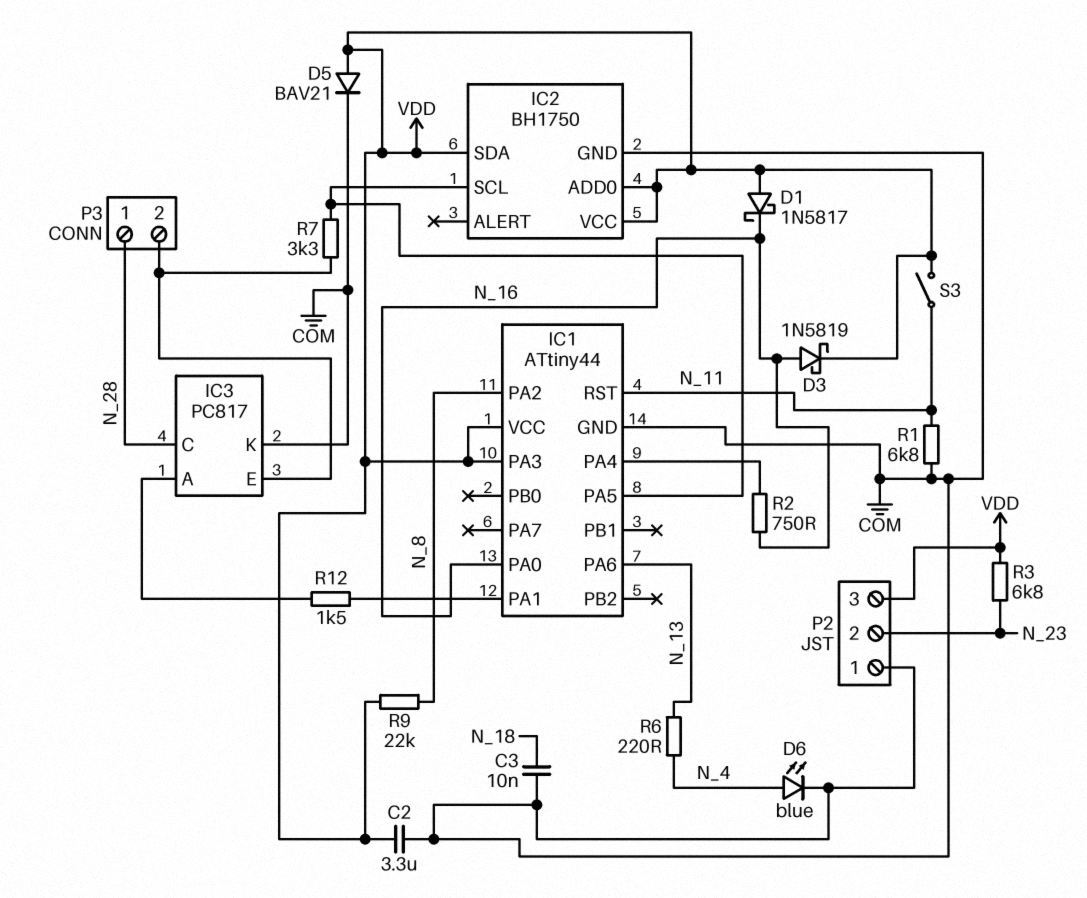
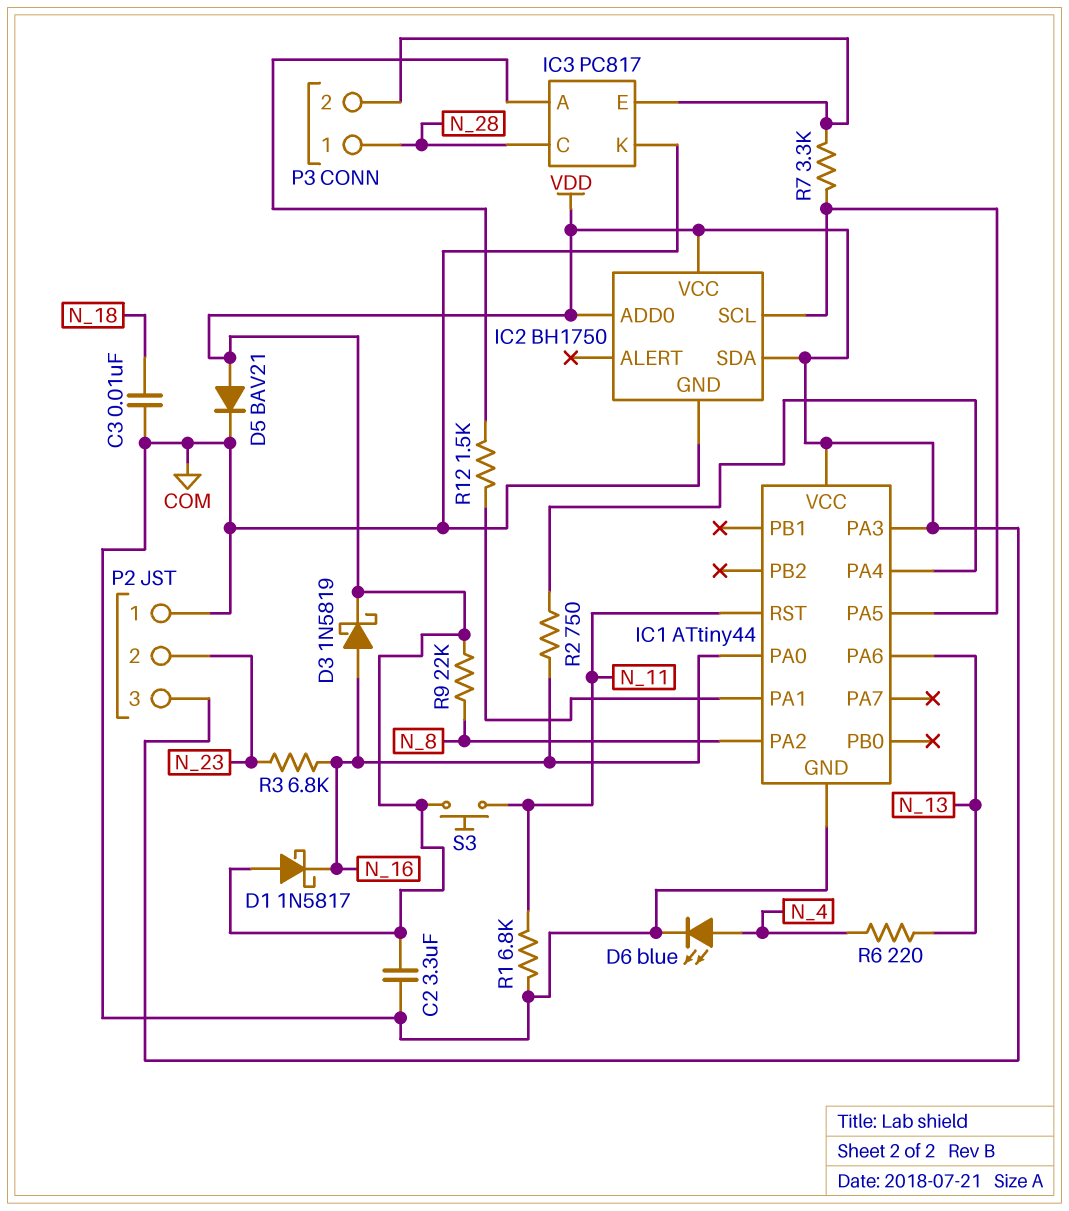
R3: 6.8k (N_23, VDD) -> 6.8k (N_16, N_23)
S3: switch (N_11, VDD) -> button (N_11, VDD)

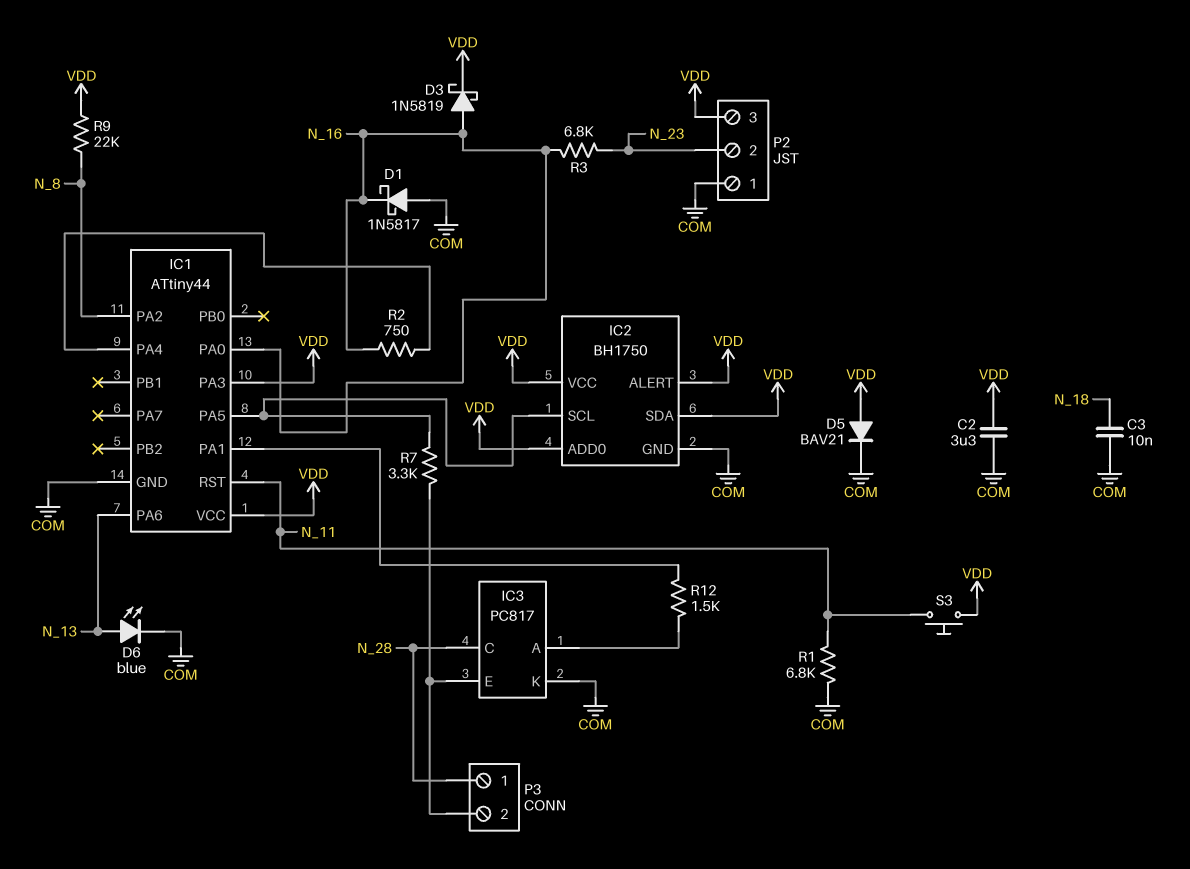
D1: schottky 1N5817 (A VDD, K N_16) -> schottky 1N5817 (A COM, K N_16)
D6: LED blue (A N_4, K COM) -> LED blue (A N_13, K COM)
IC2 pin ALERT: none -> VDD
R6: 220 (N_4, N_13) -> none

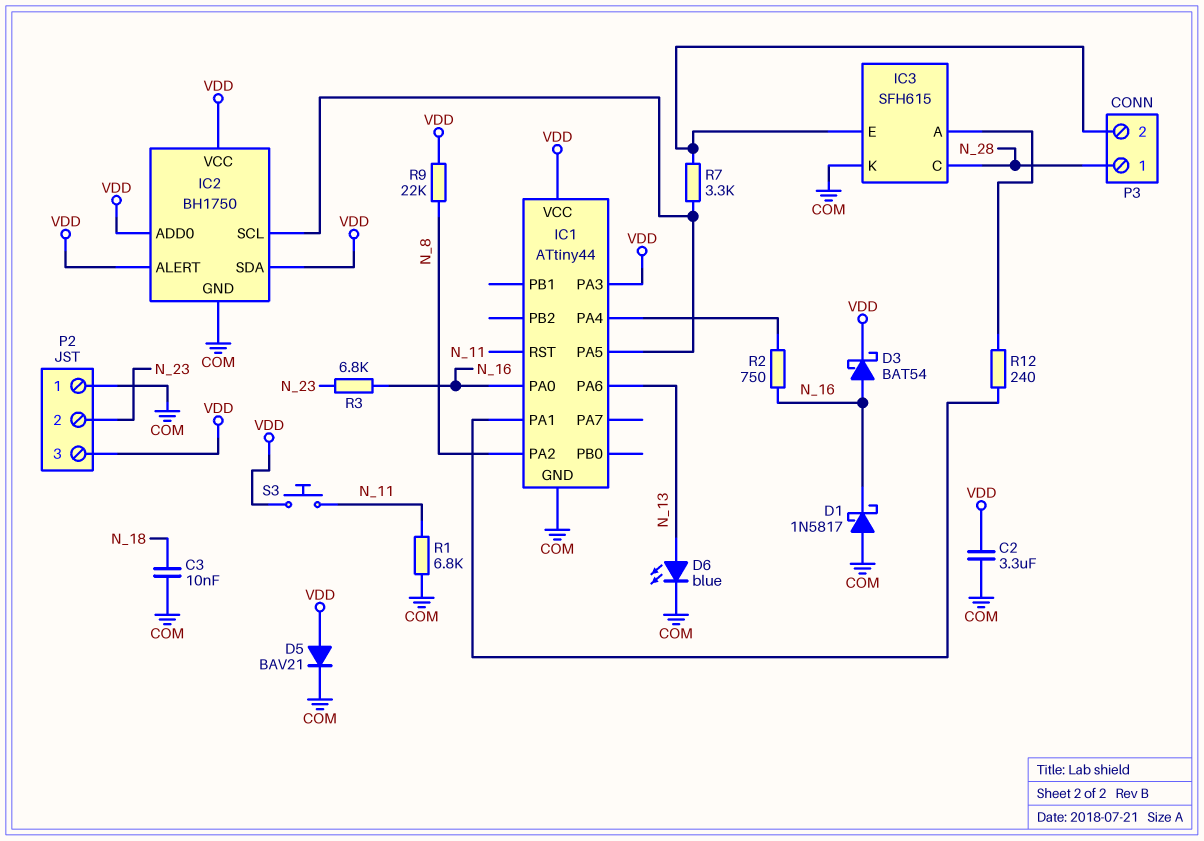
D3: schottky 1N5819 (A N_16, K VDD) -> schottky BAT54 (A N_16, K VDD)
IC3: PC817 -> SFH615
R12: 1.5k (IC1/PA1, IC3/A) -> 240 (IC1/PA1, IC3/A)

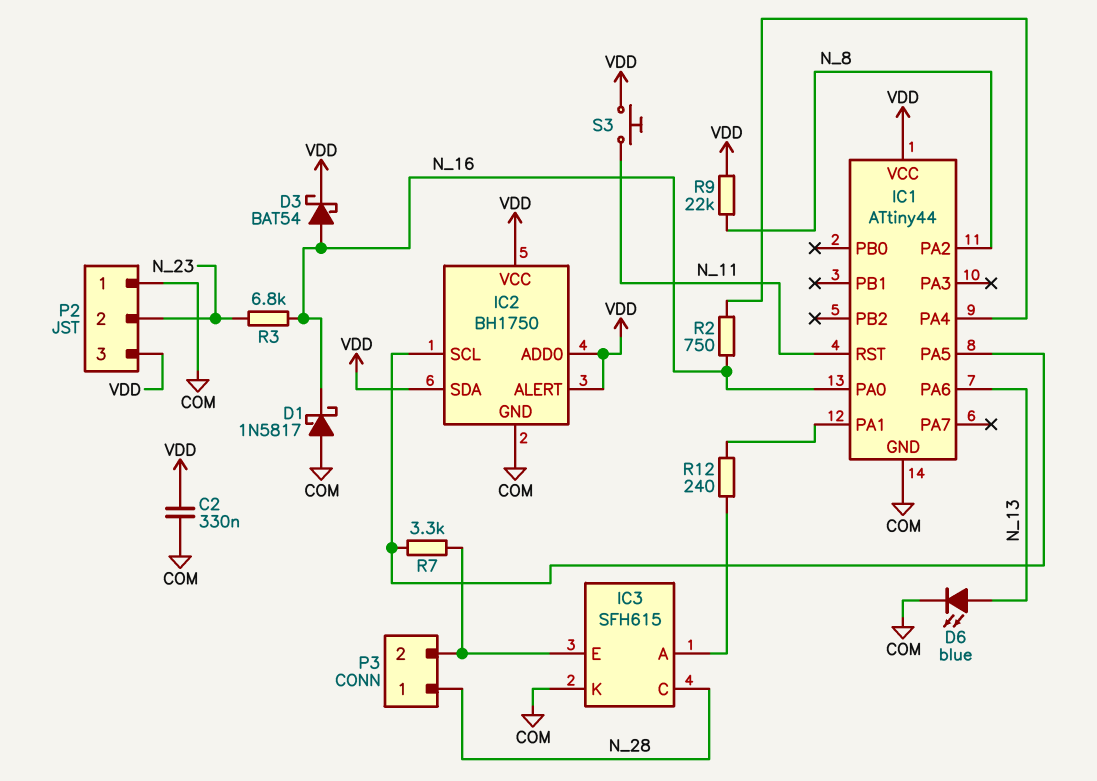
C2: 3.3uF (COM, VDD) -> 330nF (COM, VDD)
C3: 10nF (COM, N_18) -> none
D5: diode BAV21 (A VDD, K COM) -> none
IC1 pin PA3: VDD -> none
R1: 6.8k (COM, N_11) -> none

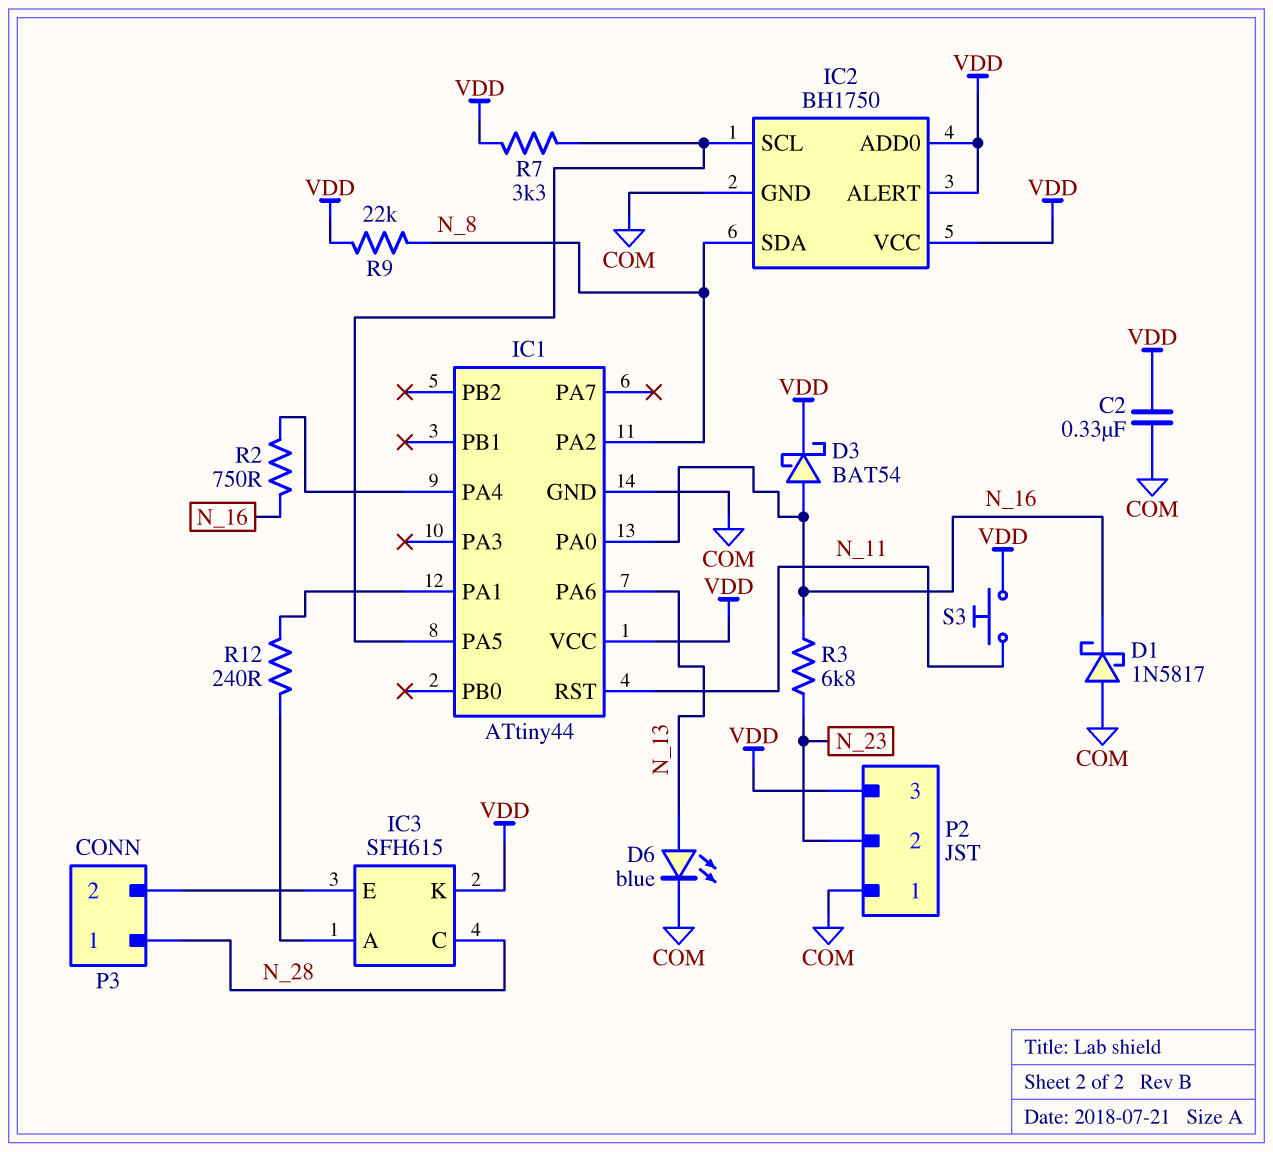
IC2 pin SDA: VDD -> N_8
IC3 pin K: COM -> VDD
R7: 3.3k (IC1/PA5, IC3/E) -> 3.3k (IC1/PA5, VDD)

